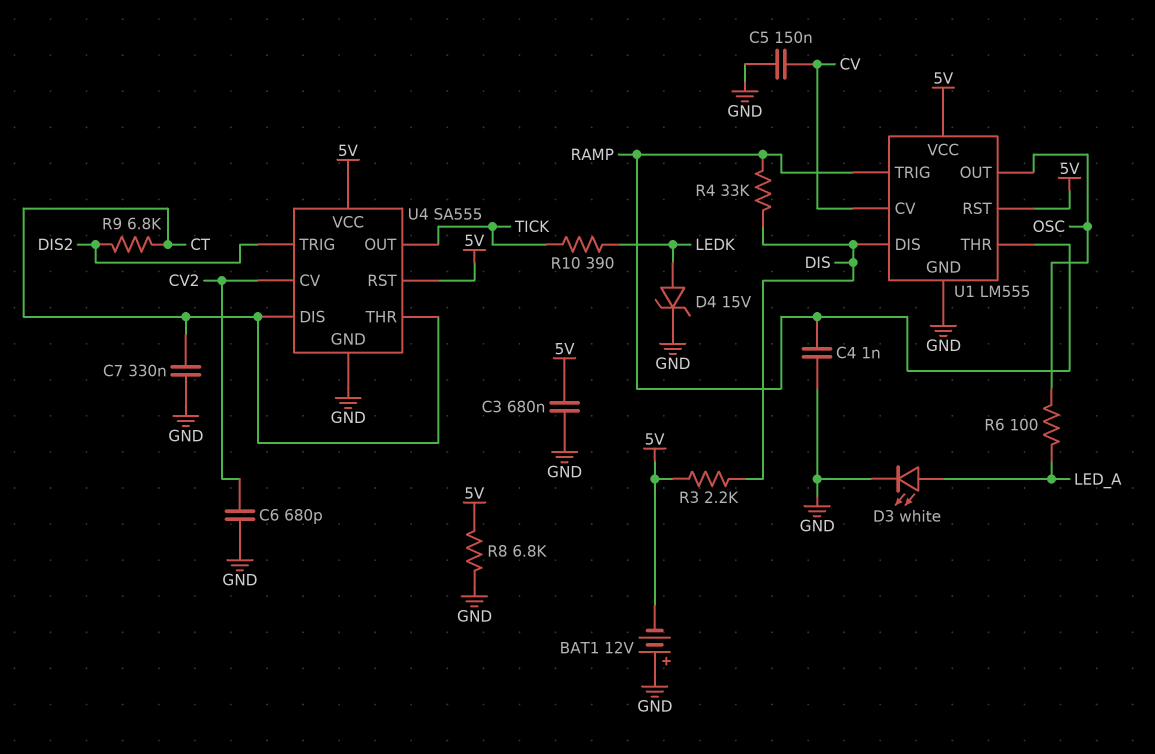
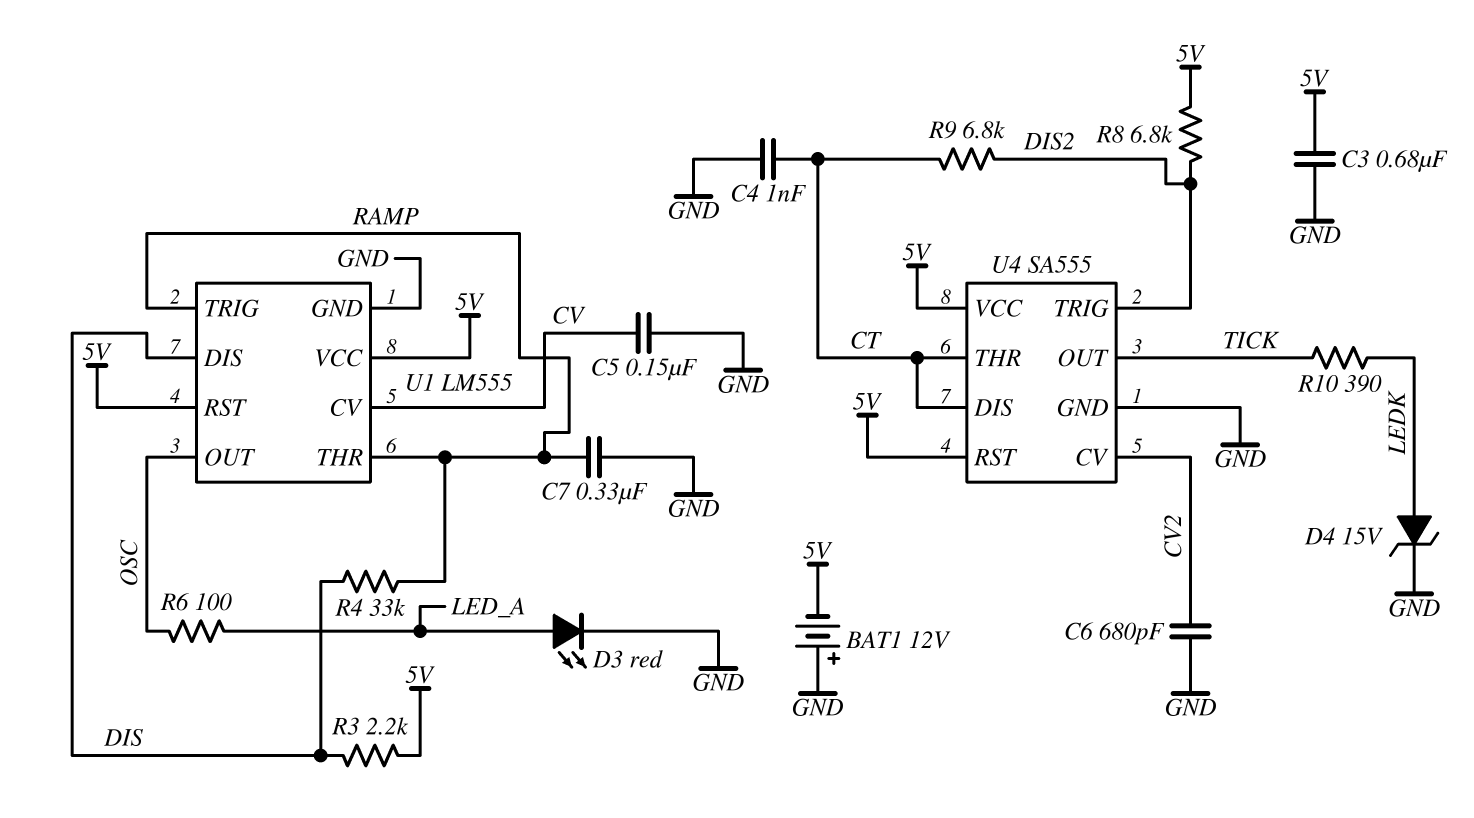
C4: 1nF (GND, RAMP) -> 1nF (CT, GND)
C7: 330nF (CT, GND) -> 330nF (GND, RAMP)
D3: LED white (A LED_A, K GND) -> LED red (A LED_A, K GND)
R8: 6.8k (5V, GND) -> 6.8k (5V, DIS2)

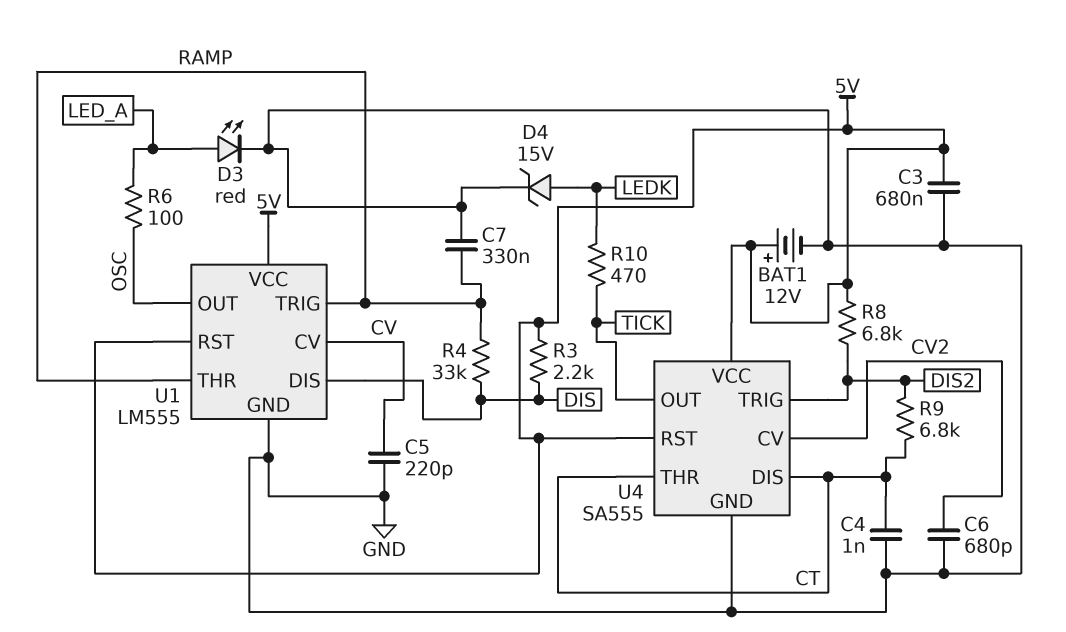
BAT1: 12V (plus GND, minus 5V) -> 12V (plus 5V, minus GND)
C5: 150nF (CV, GND) -> 220pF (CV, GND)
R10: 390 (LEDK, TICK) -> 470 (LEDK, TICK)

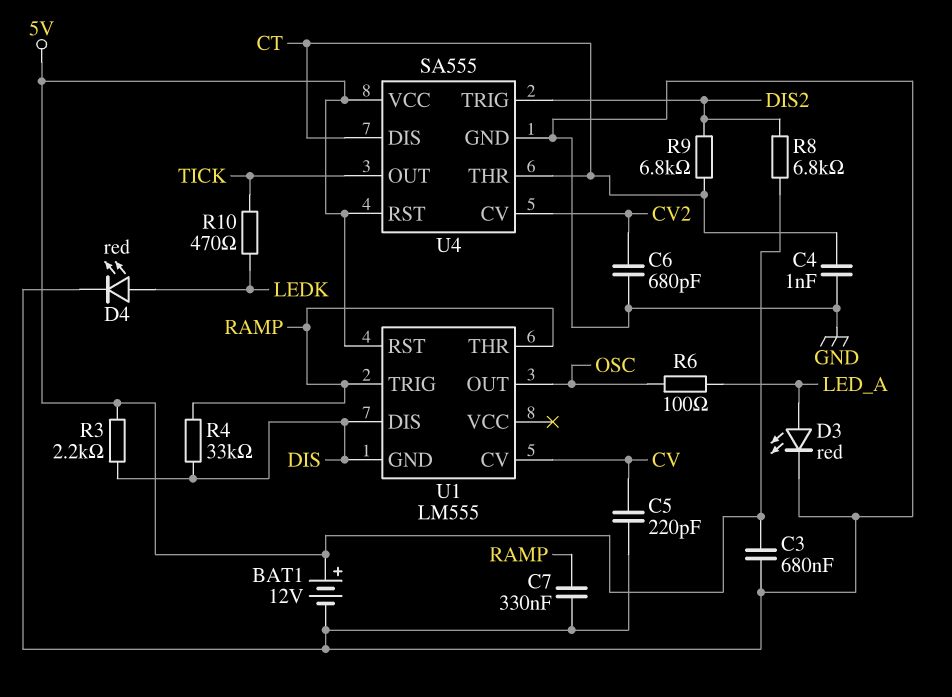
D4: zener 15V (A LEDK, K GND) -> LED red (A LEDK, K GND)
U1 pin GND: GND -> DIS
U1 pin VCC: 5V -> none

